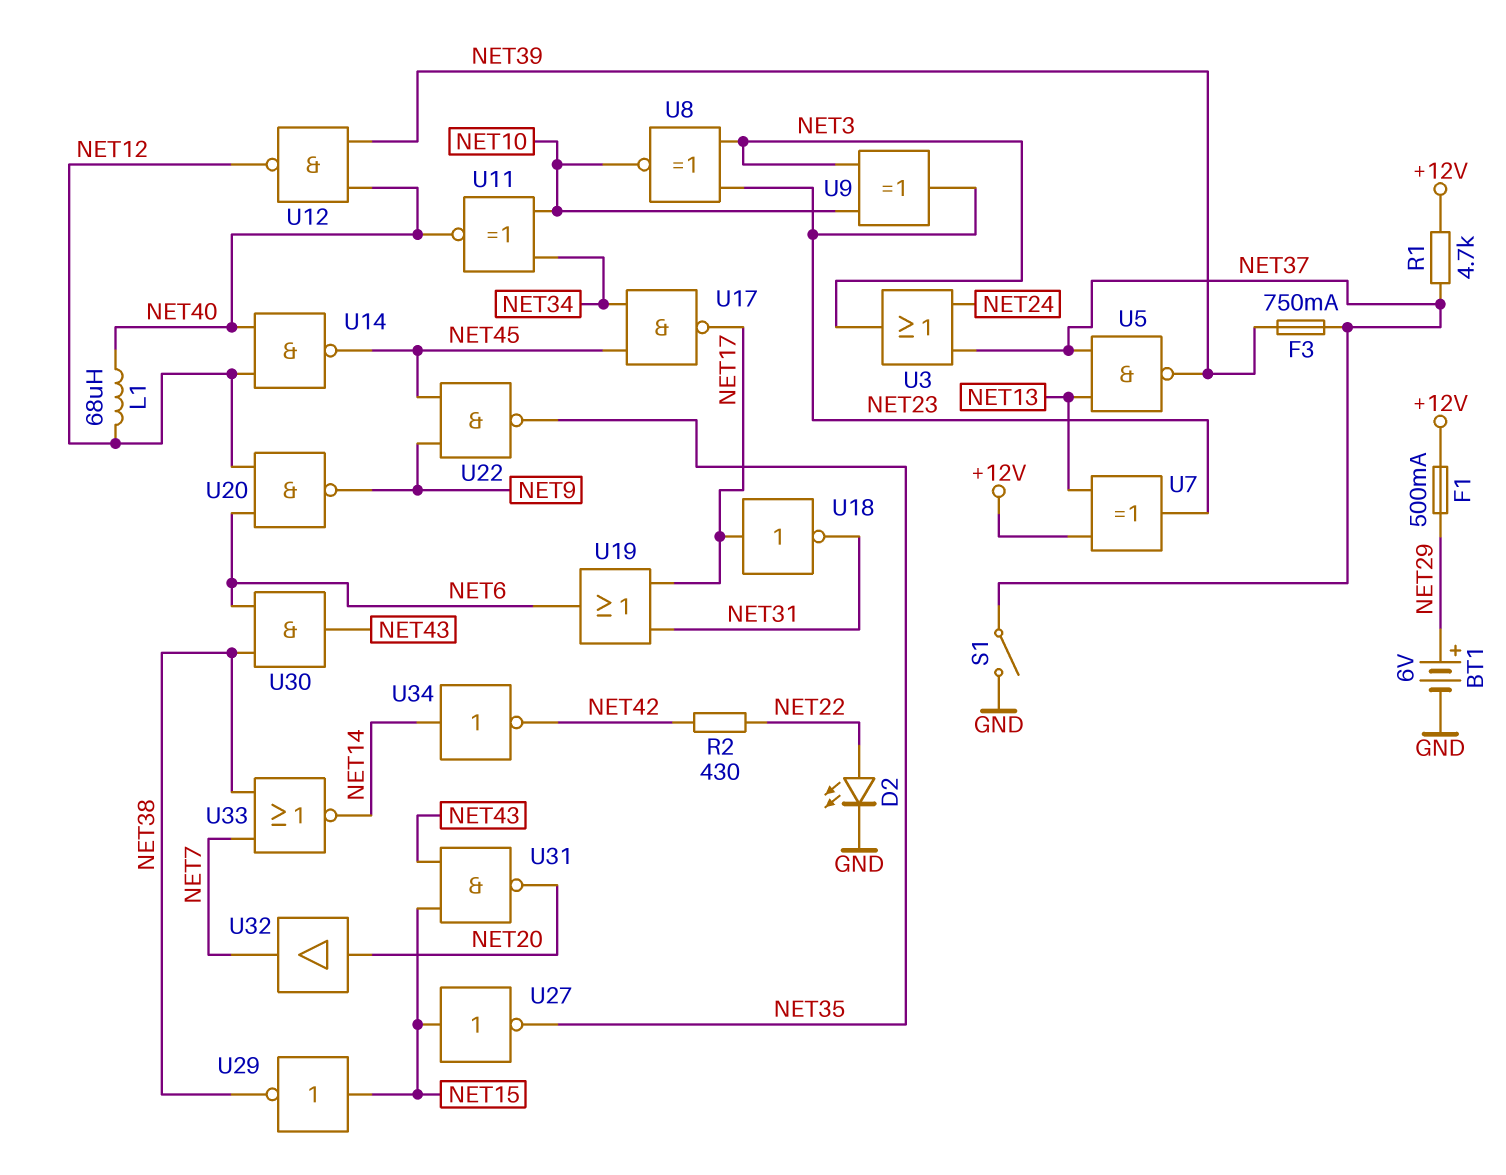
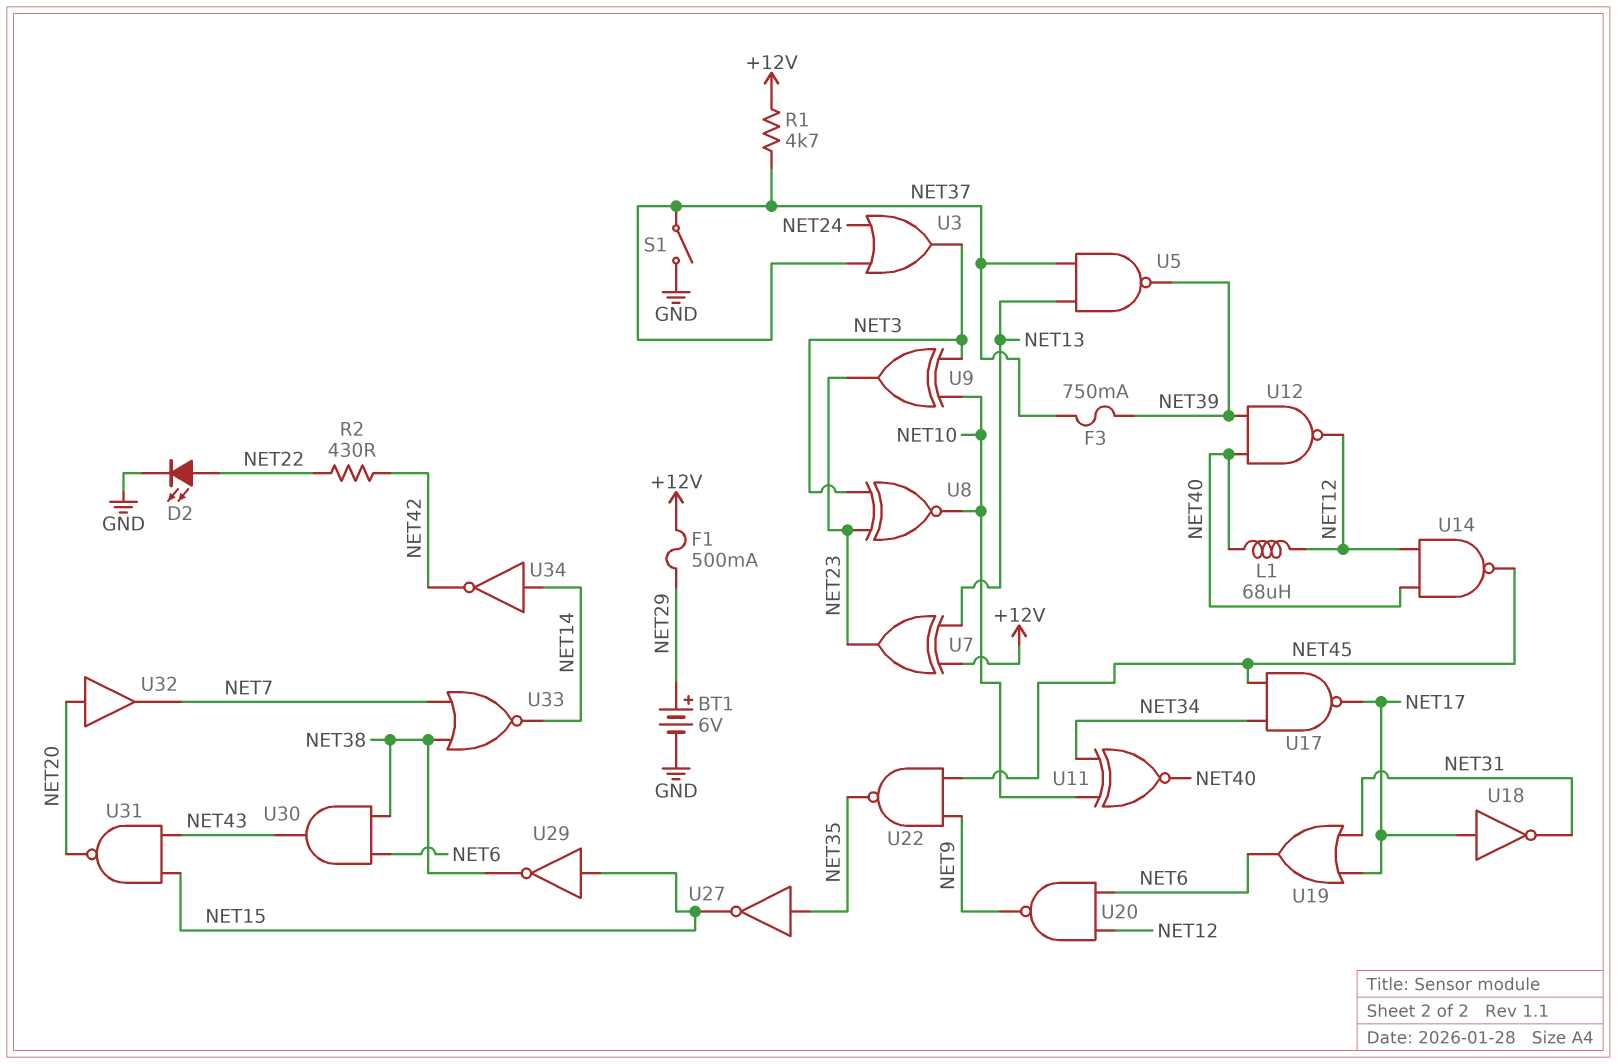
U27: NOT (in NET15, out NET35) -> NOT (in NET35, out NET15)

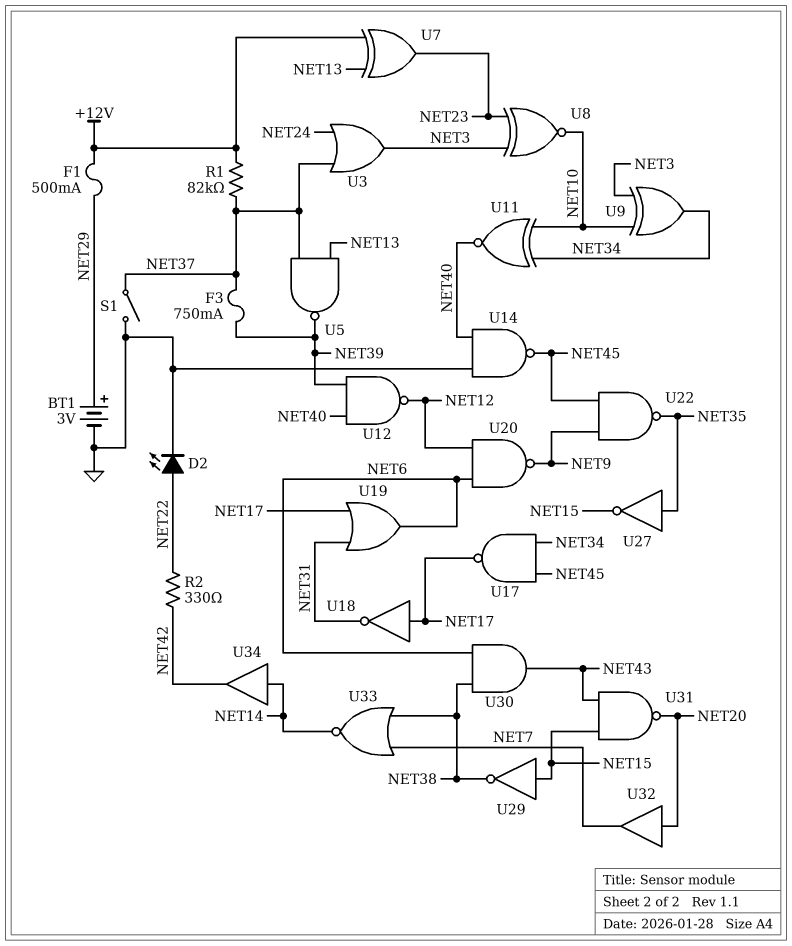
BT1: 6V (plus NET29, minus GND) -> 3V (plus NET29, minus GND)
L1: 68uH (NET12, NET40) -> none
R1: 4.7k (+12V, NET37) -> 82k (+12V, NET37)
R2: 430 (NET22, NET42) -> 330 (NET22, NET42)
U9: XOR (in NET3, in NET10, out NET23) -> XOR (in NET3, in NET10, out NET34)
U14: NAND (in NET12, in NET40, out NET45) -> NAND (in GND, in NET40, out NET45)
U34: NOT (in NET14, out NET42) -> buffer (in NET14, out NET42)

